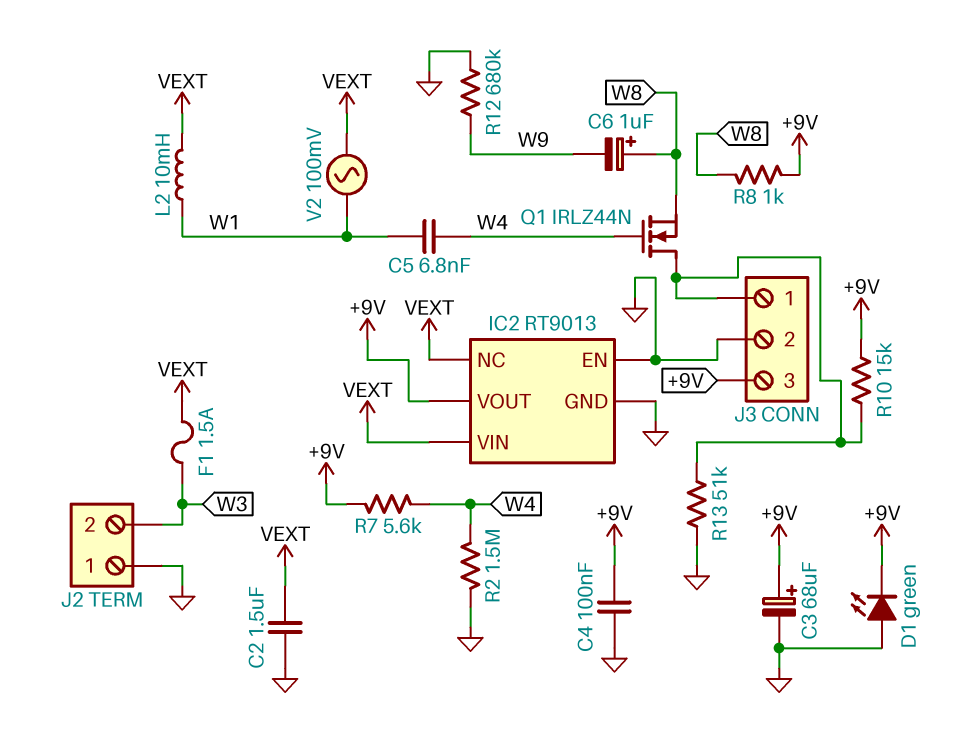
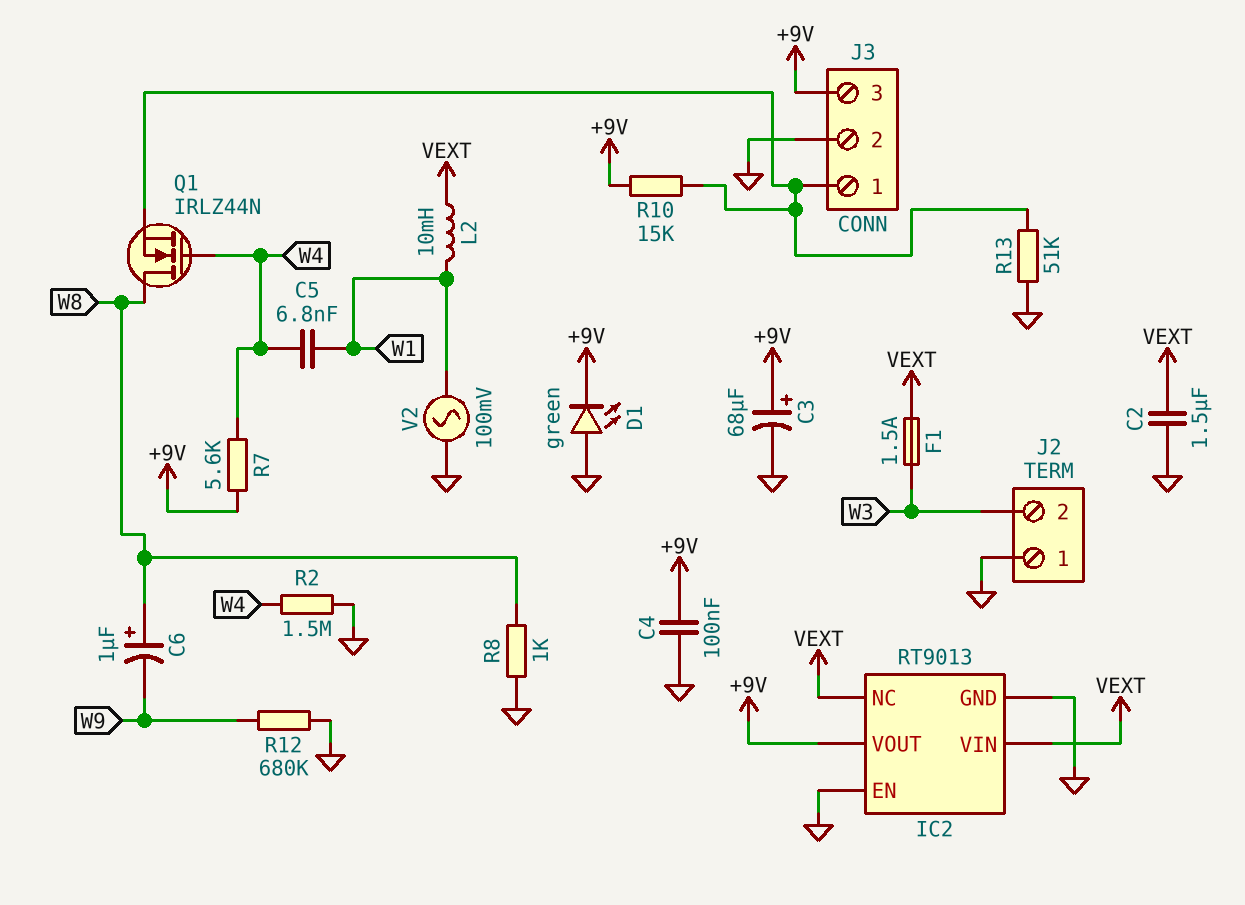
Q1: NMOS IRLZ44N (G W4, D J3/1, S W8) -> NMOS IRLZ44N (G W4, D W8, S J3/1)
R8: 1k (+9V, W8) -> 1k (GND, W8)
V2: AC 100mV (VEXT, W1) -> AC 100mV (GND, W1)

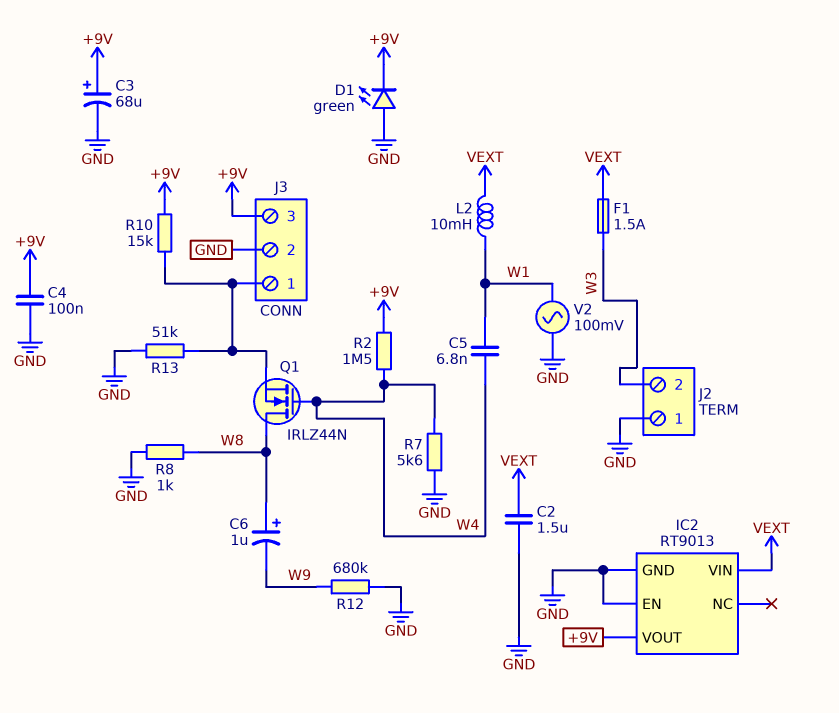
IC2 pin NC: VEXT -> none
R2: 1.5M (GND, W4) -> 1.5M (+9V, W4)
R7: 5.6k (+9V, W4) -> 5.6k (GND, W4)

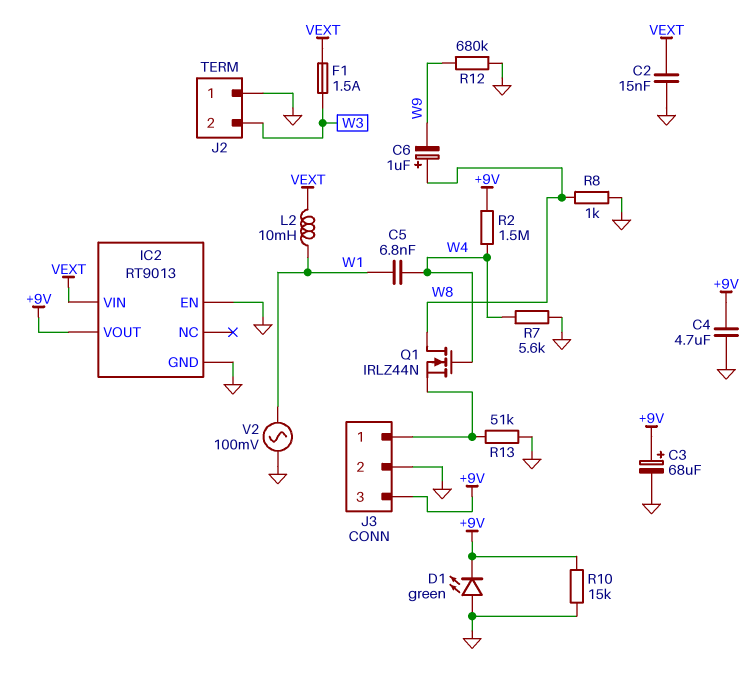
C2: 1.5uF (GND, VEXT) -> 15nF (GND, VEXT)
C4: 100nF (+9V, GND) -> 4.7uF (+9V, GND)
R10: 15k (+9V, J3/1) -> 15k (+9V, GND)

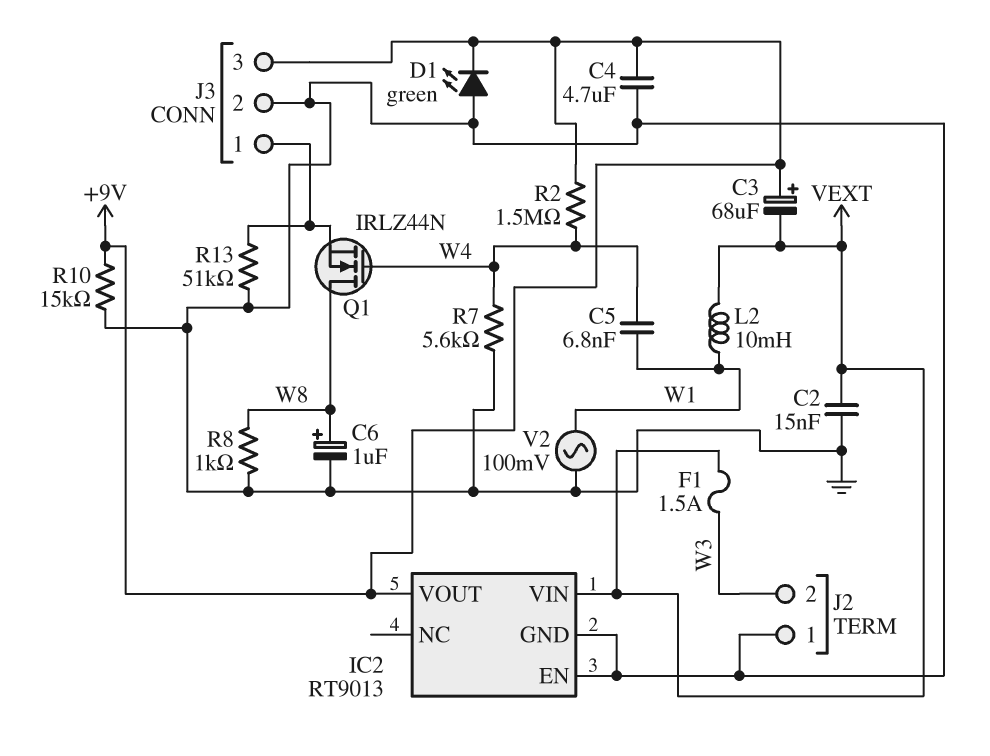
C3: 68uF (plus +9V, minus GND) -> 68uF (plus +9V, minus VEXT)
C6: 1uF (plus W8, minus W9) -> 1uF (plus W8, minus GND)
R12: 680k (GND, W9) -> none

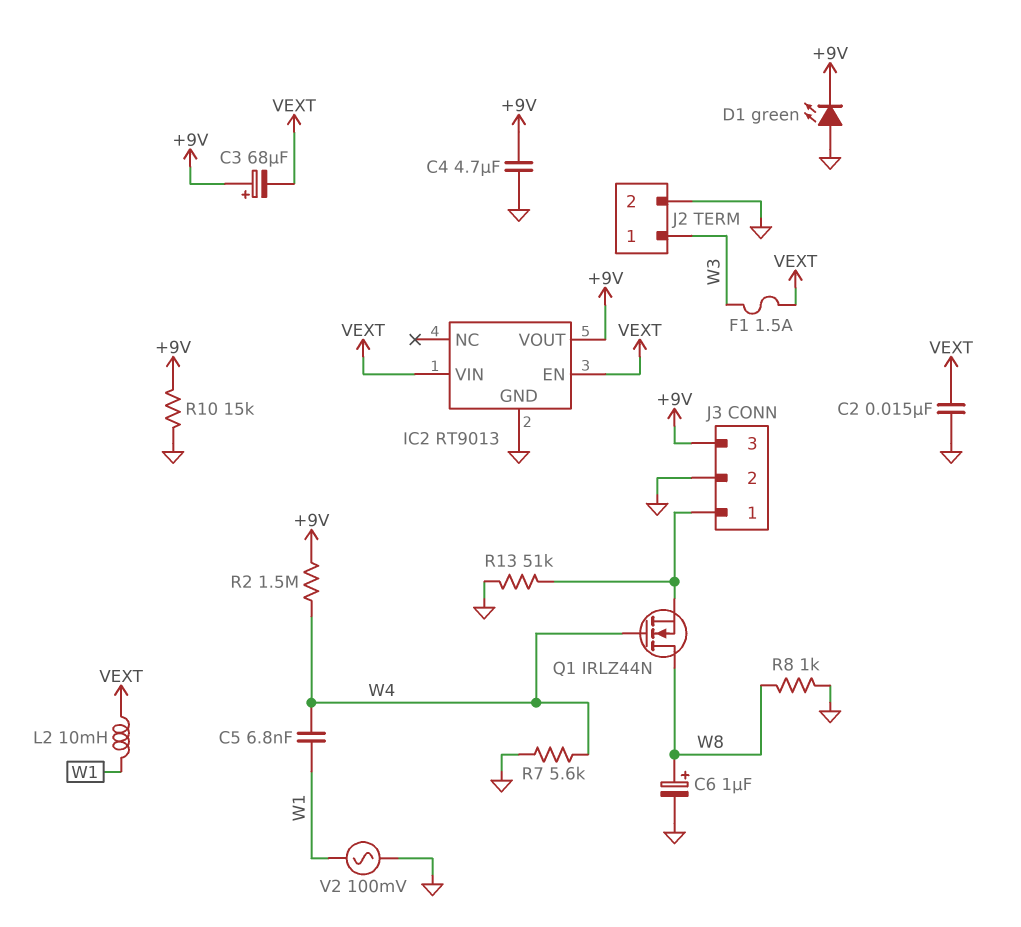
IC2 pin EN: GND -> VEXT
J2 pin 1: GND -> W3
J2 pin 2: W3 -> GND

